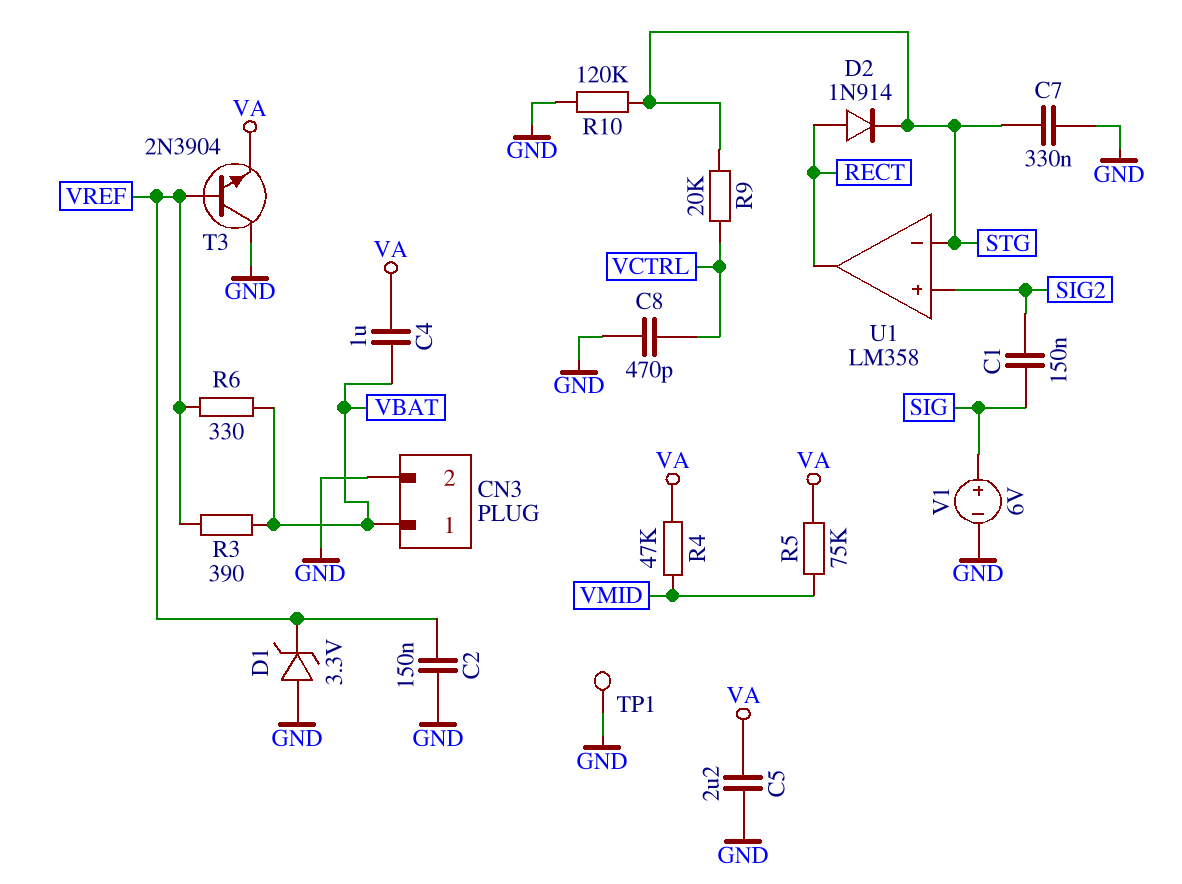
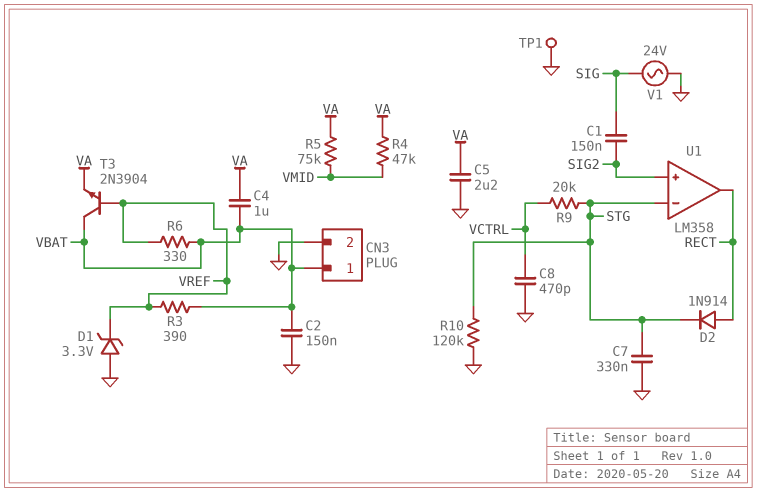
C2: 150nF (GND, VREF) -> 150nF (GND, VBAT)
T3: NPN 2N3904 (B VREF, C GND, E VA) -> NPN 2N3904 (B VREF, C VBAT, E VA)
V1: 6V (plus SIG, minus GND) -> AC 24V (GND, SIG)

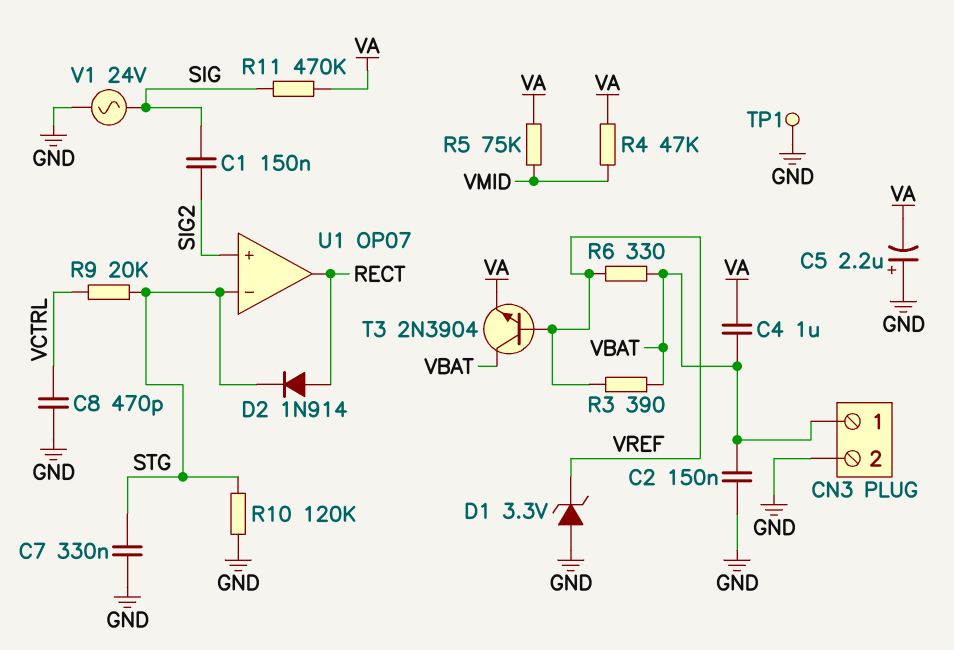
C5: 2.2uF (GND, VA) -> 2.2uF (plus GND, minus VA)
R11: none -> 470k (SIG, VA)
U1: LM358 -> OP07

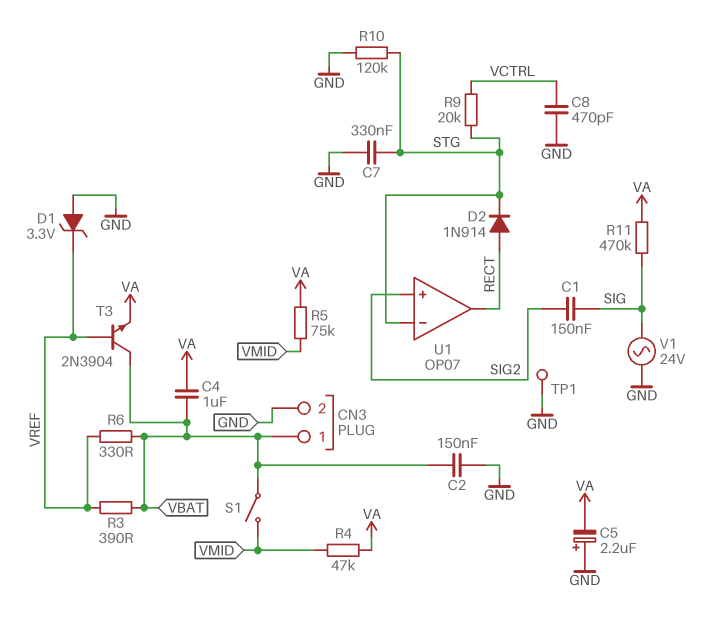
S1: none -> switch (VBAT, VMID)

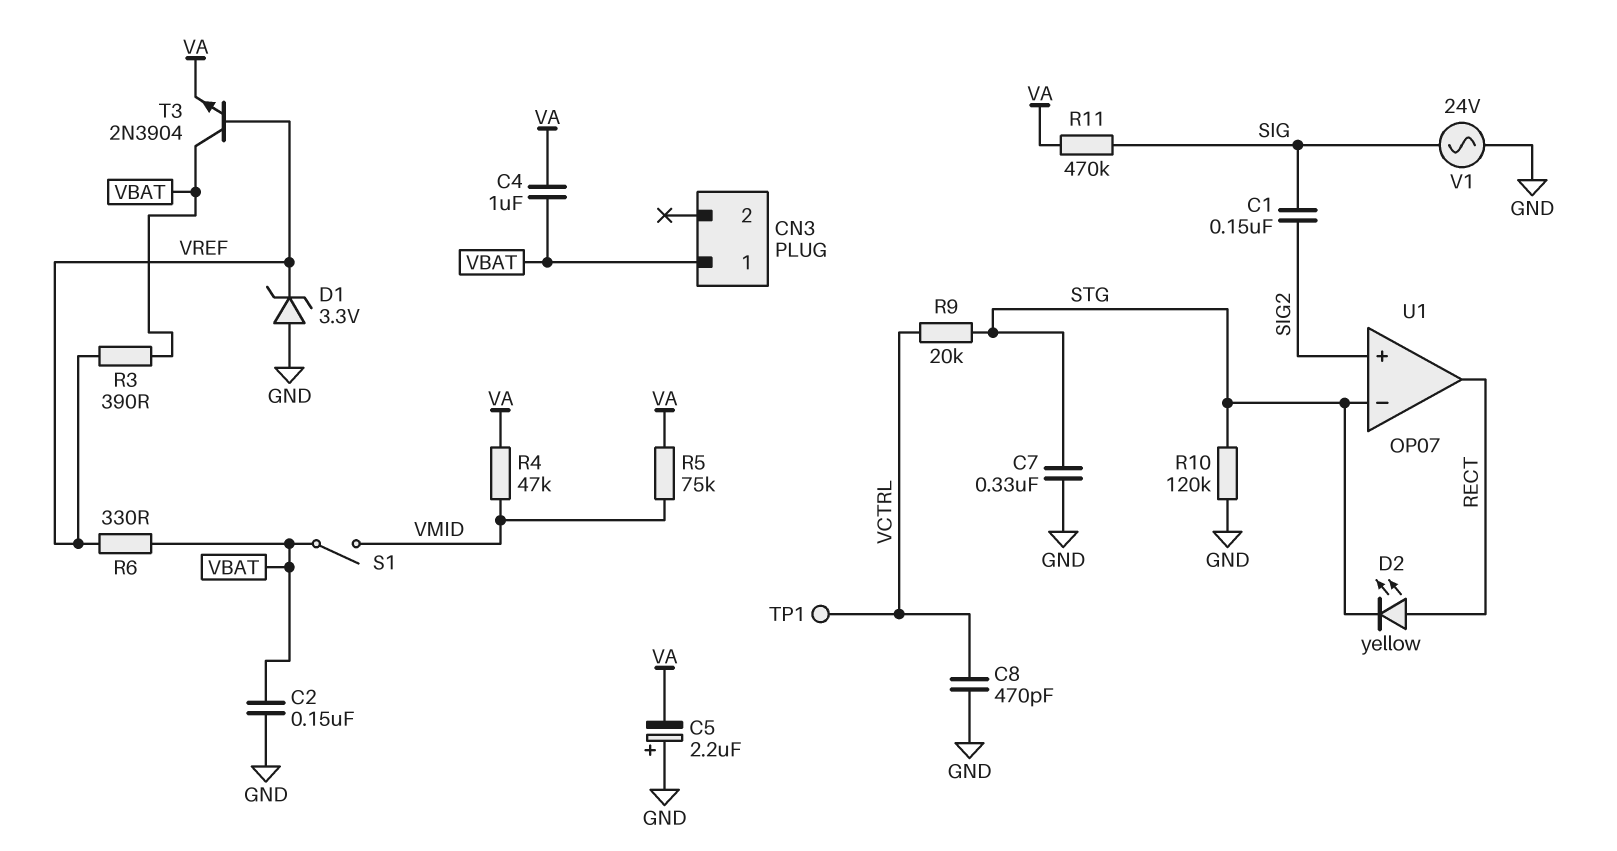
CN3 pin 2: GND -> none
D2: diode 1N914 (A RECT, K STG) -> LED yellow (A RECT, K STG)
TP1: test point (GND) -> test point (VCTRL)

